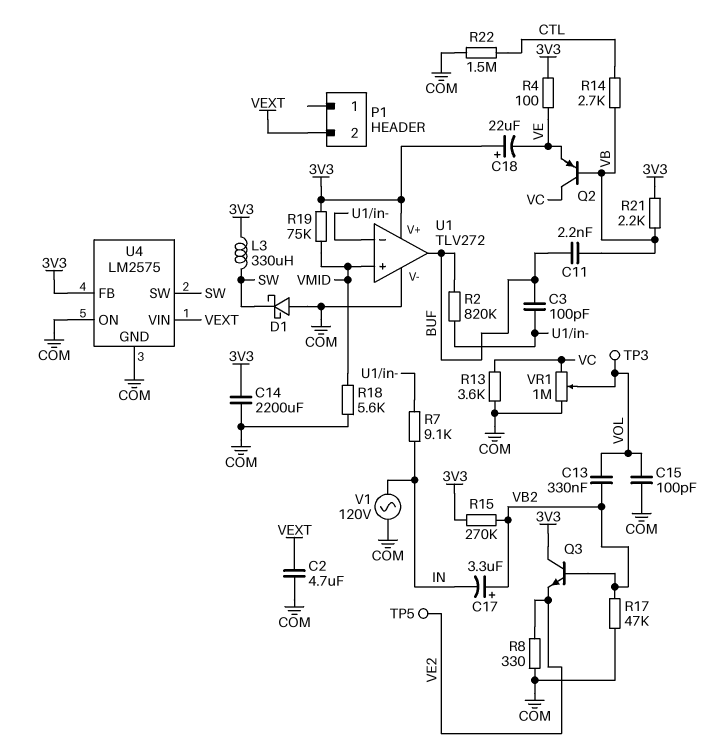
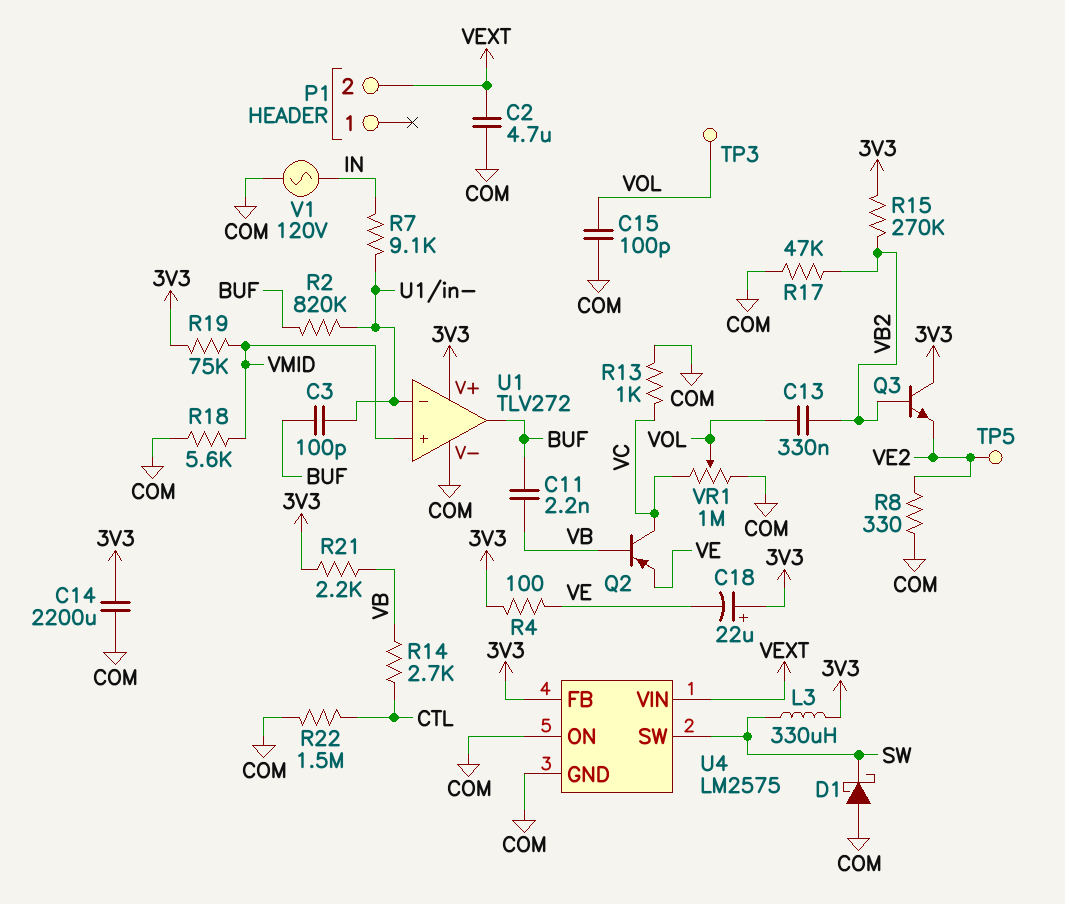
C17: 3.3uF (plus VB2, minus IN) -> none
R13: 3.6k (COM, VC) -> 1k (COM, VC)

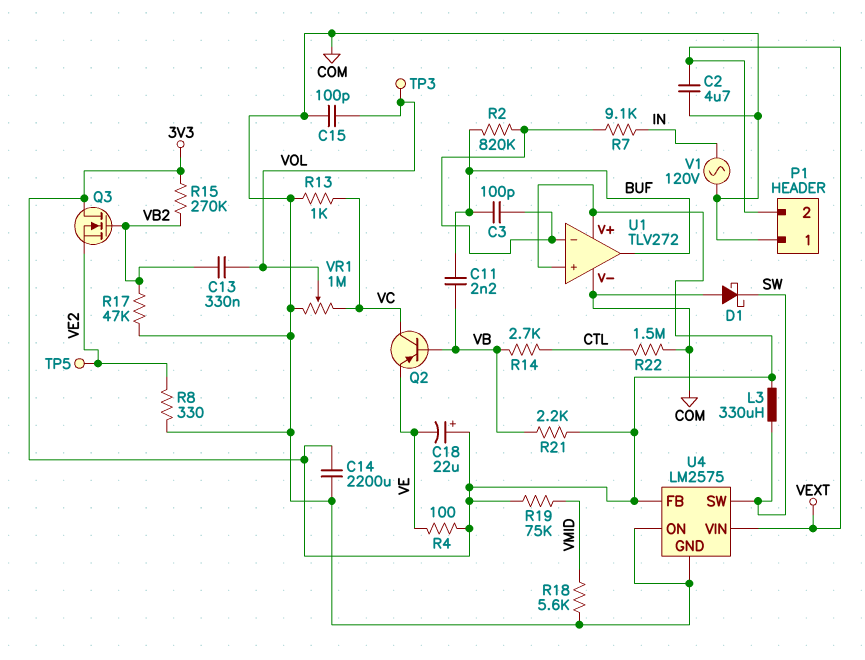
P1 pin 1: none -> COM
Q3: NPN (B VB2, C 3V3, E VE2) -> NMOS (G VB2, D 3V3, S VE2)
U1 pin in+: VMID -> 3V3

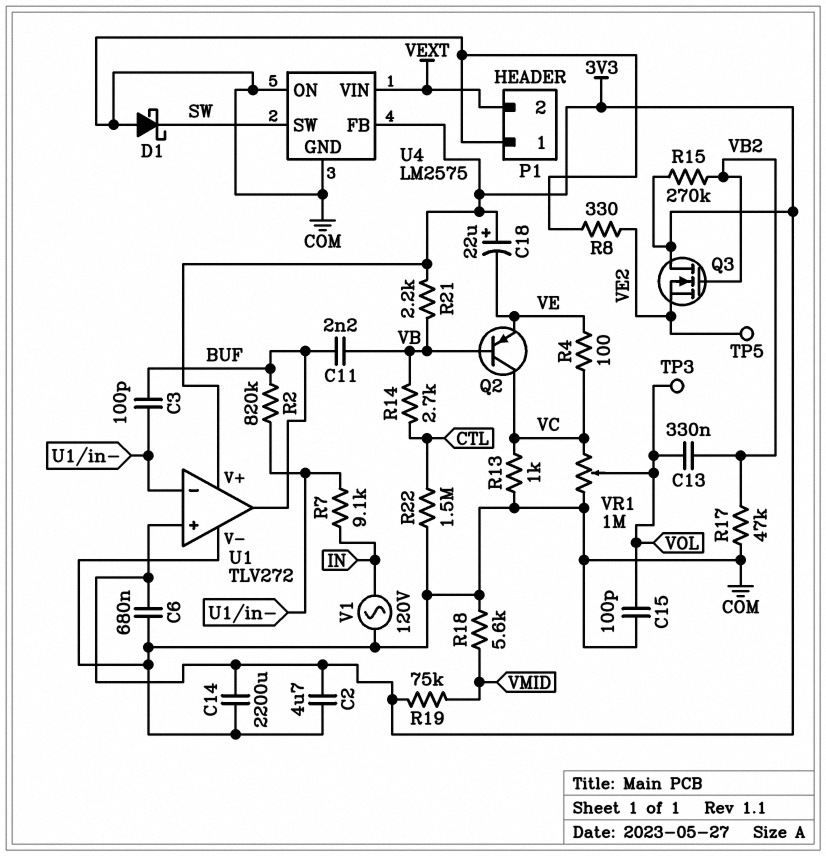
C2: 4.7uF (COM, VEXT) -> 4.7uF (3V3, COM)
C6: none -> 680nF (3V3, COM)
L3: 330uH (3V3, SW) -> none
R4: 100 (3V3, VE) -> 100 (VC, VE)

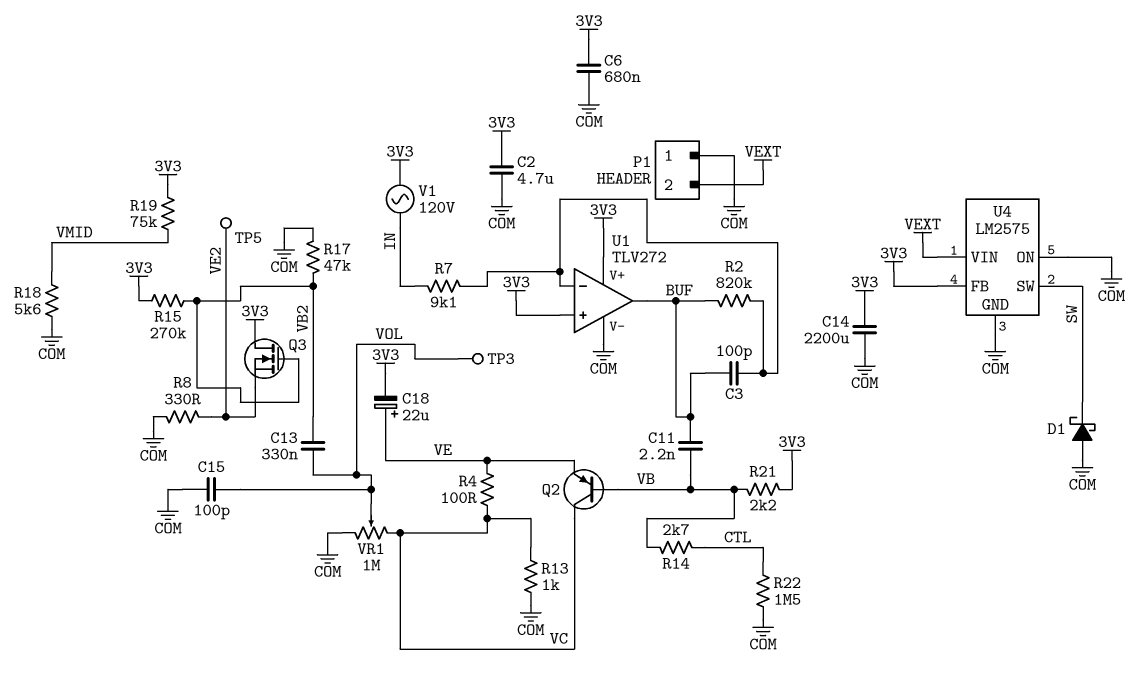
C18: 22uF (plus 3V3, minus VE) -> 22uF (plus VE, minus 3V3)
V1: AC 120V (COM, IN) -> AC 120V (3V3, IN)

